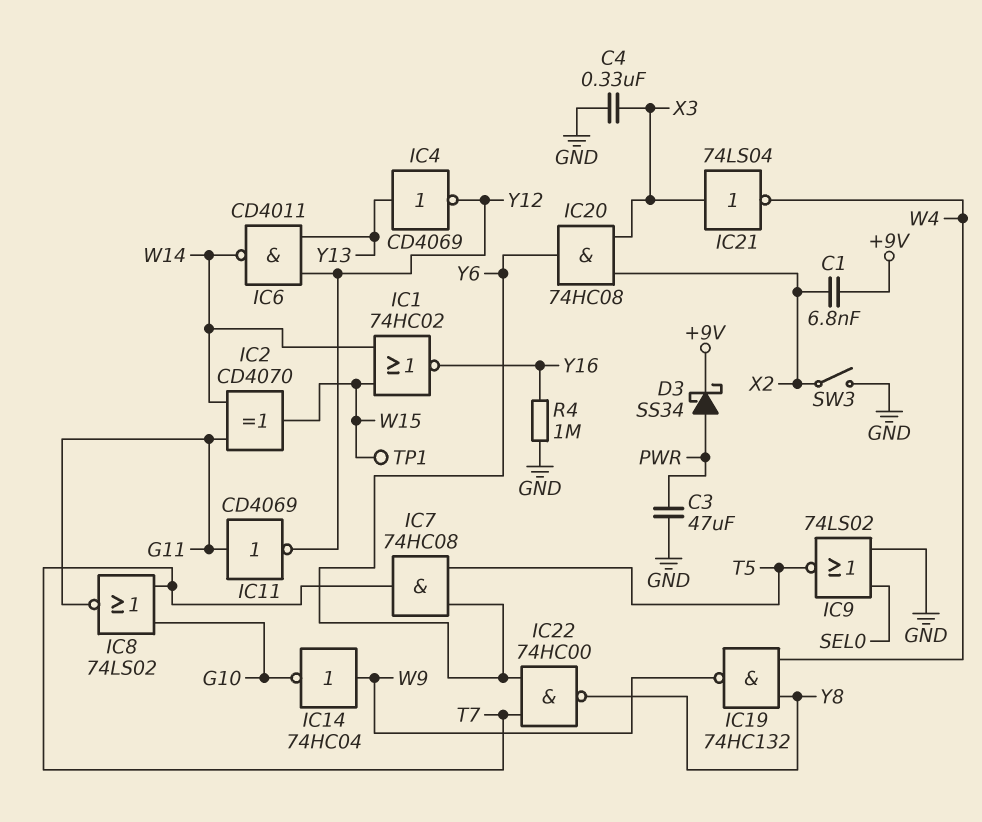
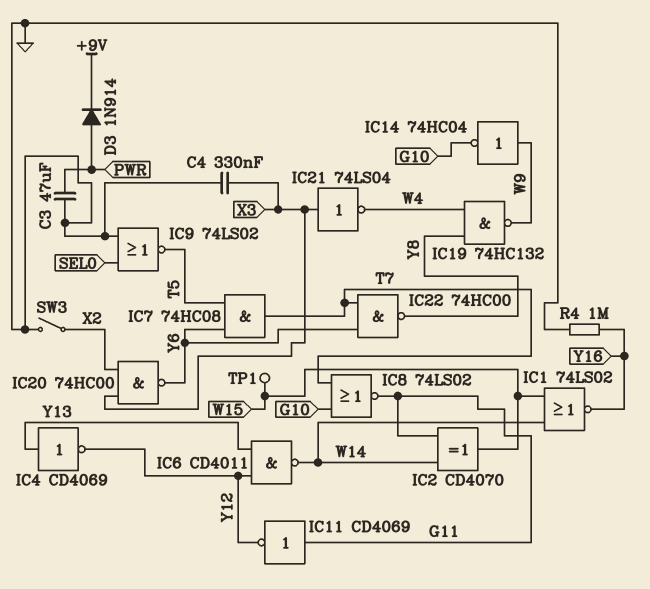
C1: 6.8nF (+9V, X2) -> none
D3: schottky SS34 (A PWR, K +9V) -> diode 1N914 (A PWR, K +9V)
IC1: NOR 74HC02 (in W14, in W15, out Y16) -> NOR 74LS02 (in W14, in W15, out Y16)
IC20: AND 74HC08 (in X2, in X3, out Y6) -> NAND 74HC00 (in X2, in X3, out Y6)

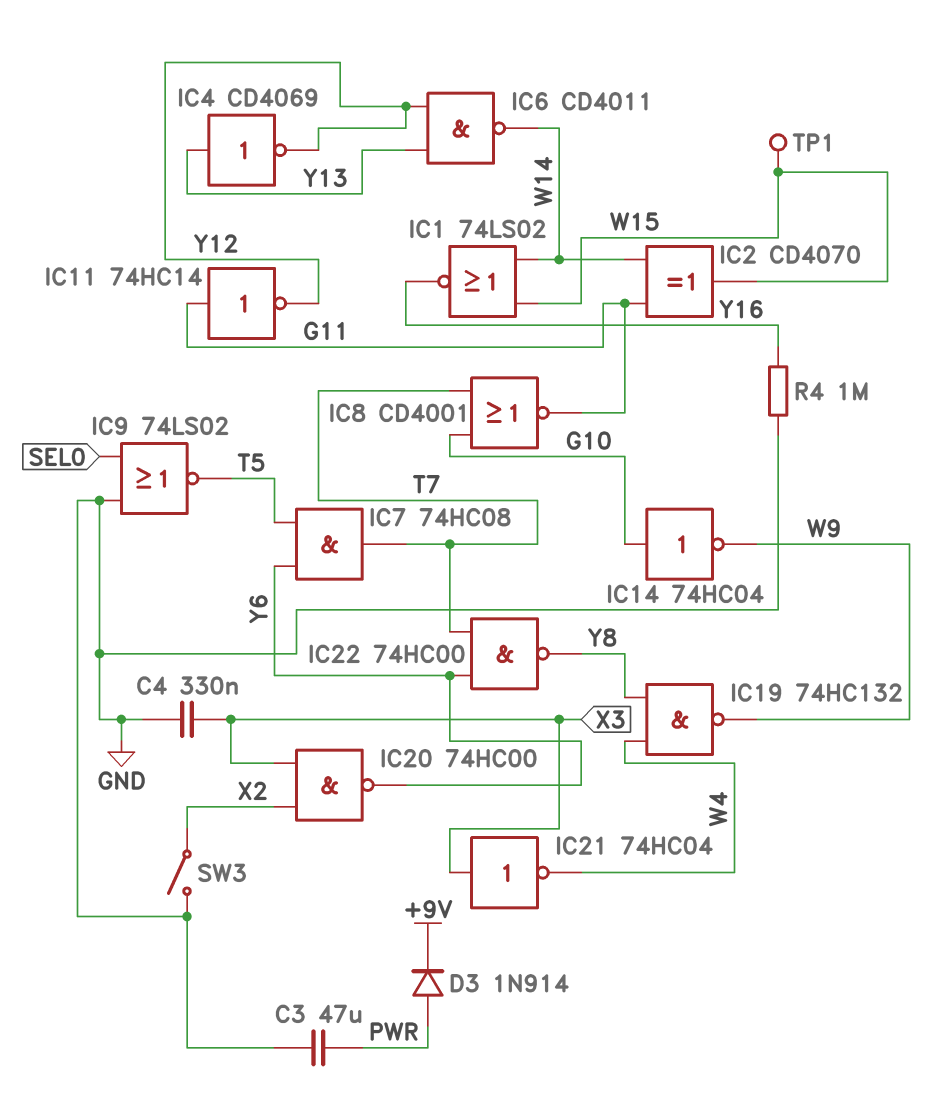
IC8: NOR 74LS02 (in G10, in T7, out G11) -> NOR CD4001 (in G10, in T7, out G11)
IC11: NOT CD4069 (in G11, out Y12) -> NOT 74HC14 (in G11, out Y12)
IC14: NOT 74HC04 (in W9, out G10) -> NOT 74HC04 (in G10, out W9)
IC21: NOT 74LS04 (in X3, out W4) -> NOT 74HC04 (in X3, out W4)

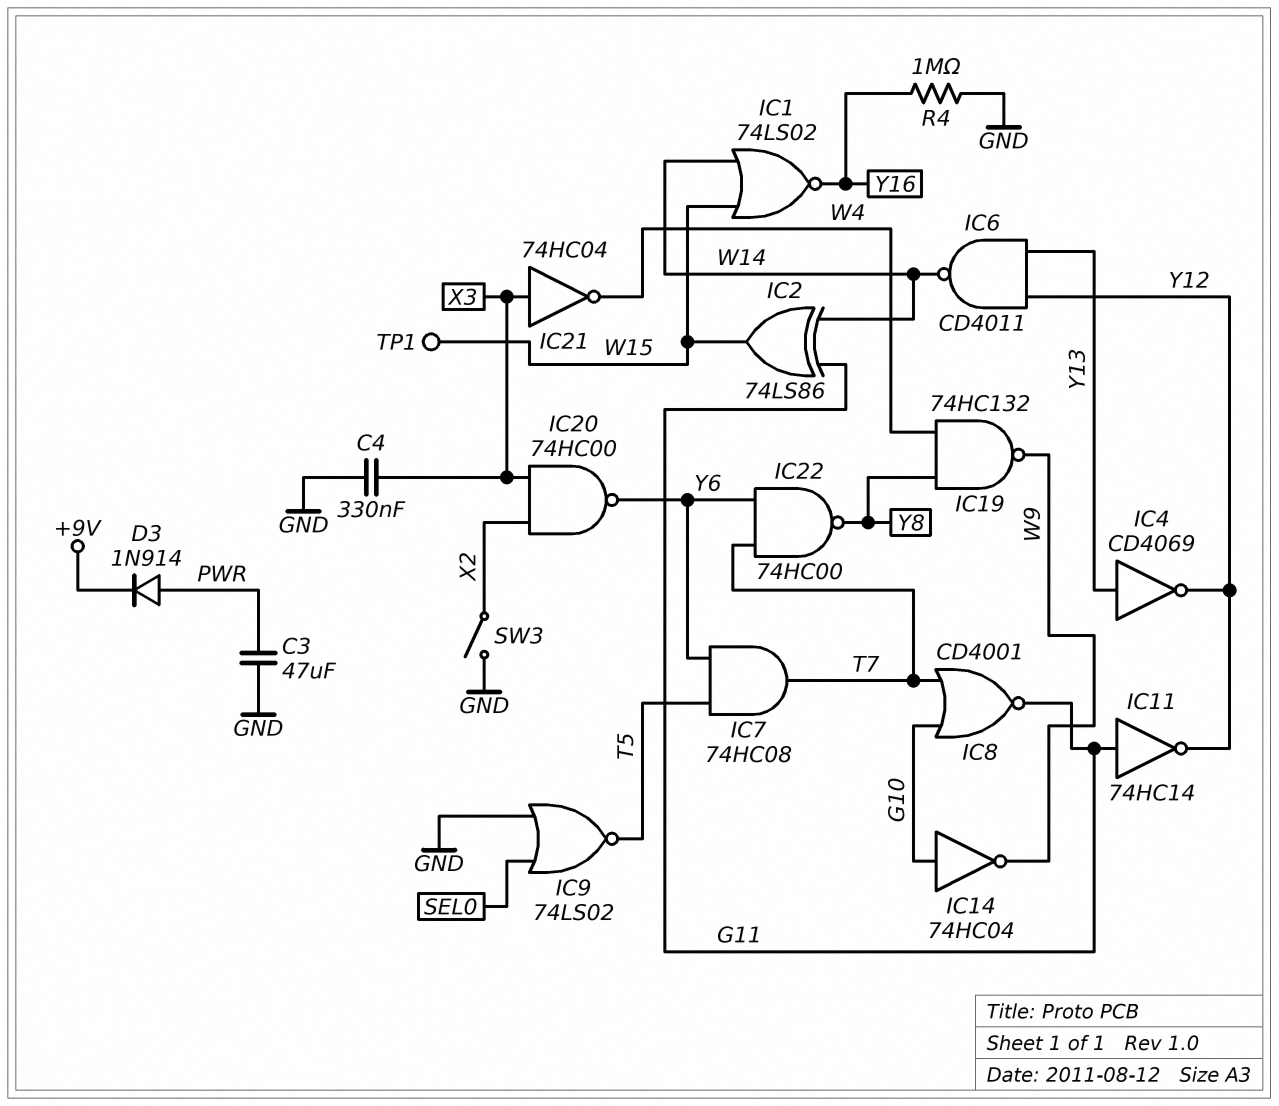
IC2: XOR CD4070 (in G11, in W14, out W15) -> XOR 74LS86 (in G11, in W14, out W15)

